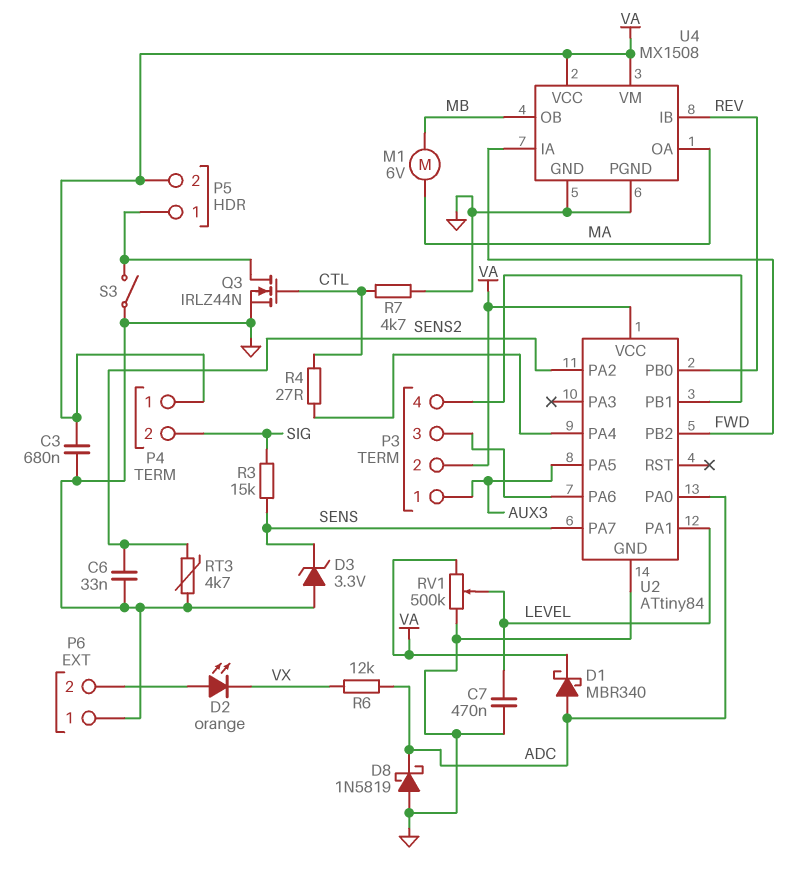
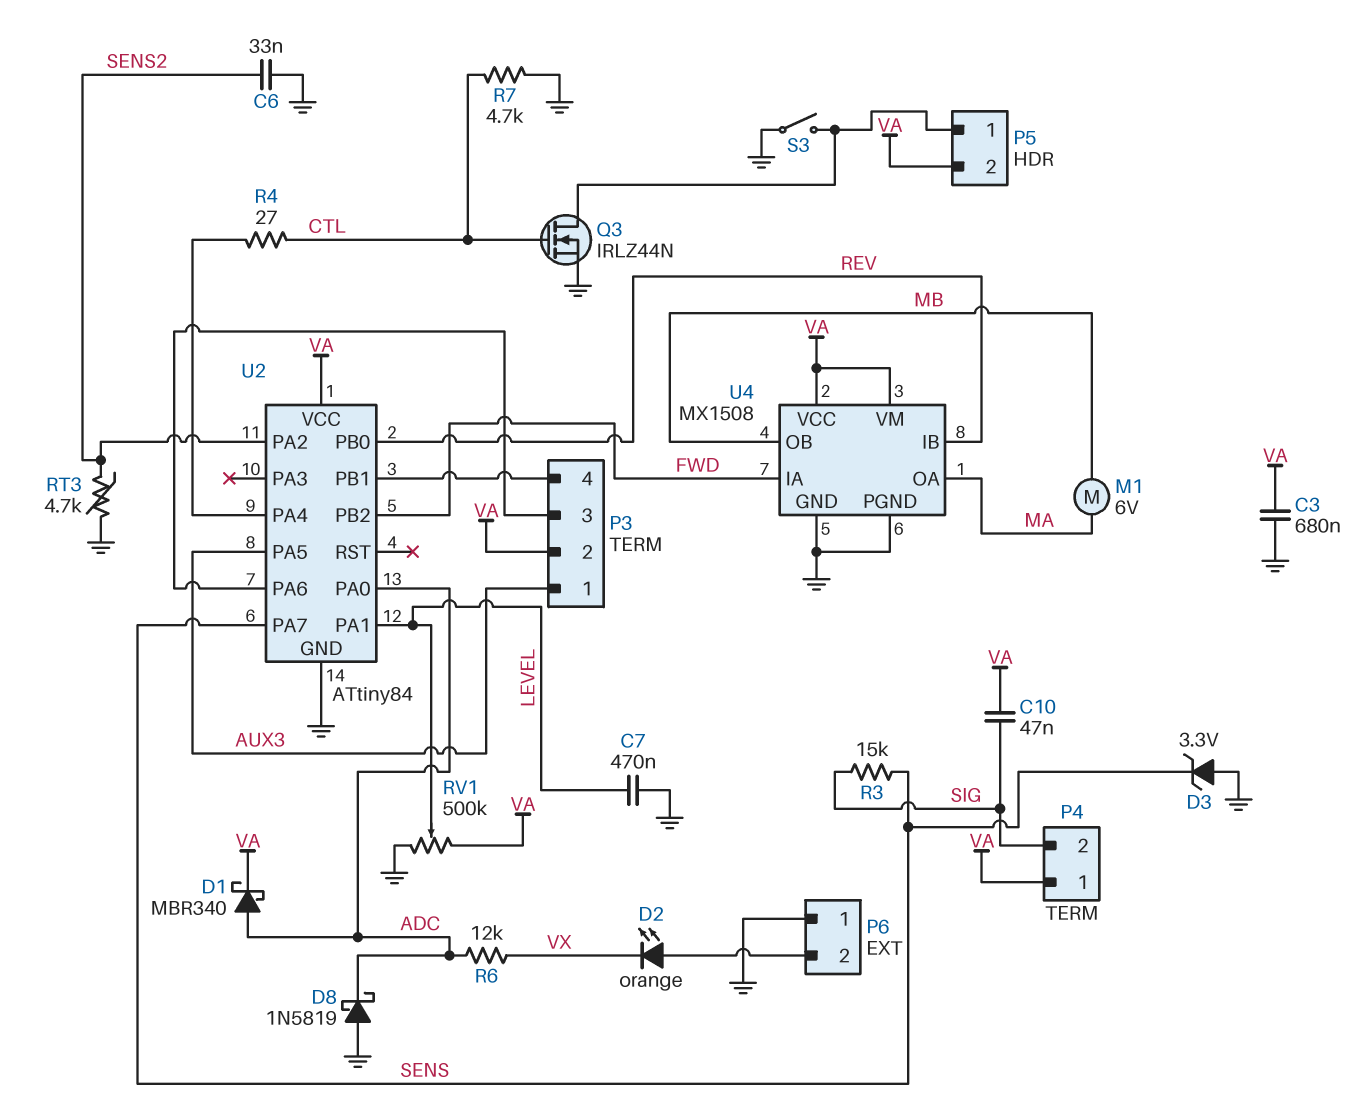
C10: none -> 47nF (SIG, VA)

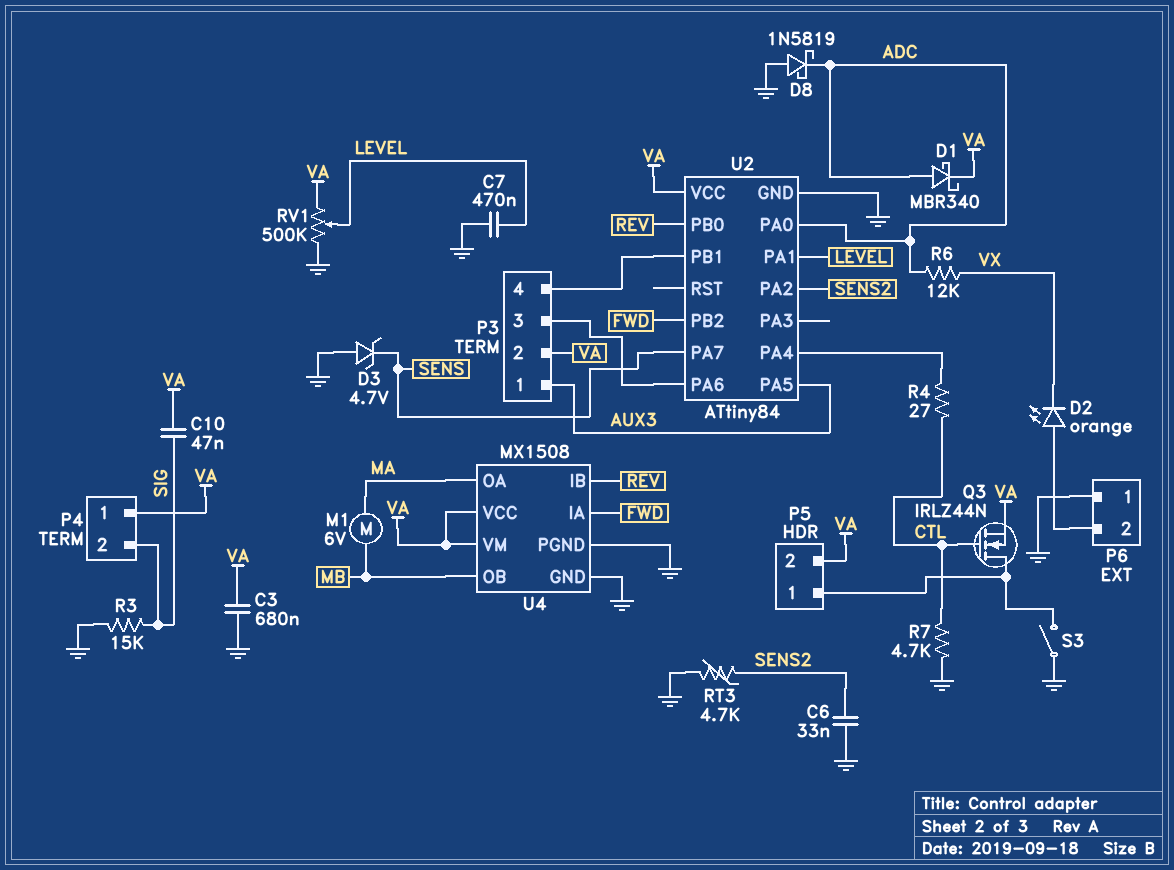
D3: zener 3.3V (A GND, K SENS) -> zener 4.7V (A GND, K SENS)
Q3: NMOS IRLZ44N (G CTL, D P5/1, S GND) -> NMOS IRLZ44N (G CTL, D P5/1, S VA)
R3: 15k (SENS, SIG) -> 15k (GND, SIG)

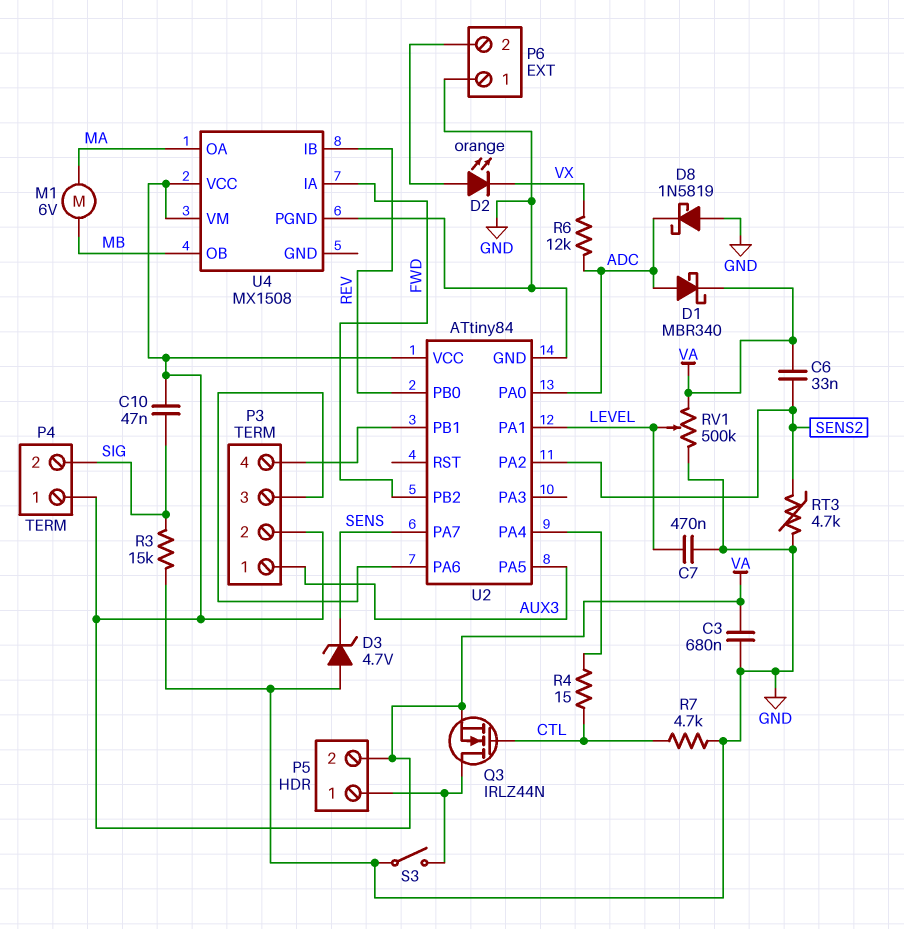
C6: 33nF (GND, SENS2) -> 33nF (SENS2, VA)
R4: 27 (CTL, U2/PA4) -> 15 (CTL, U2/PA4)
U4 pin GND: GND -> none

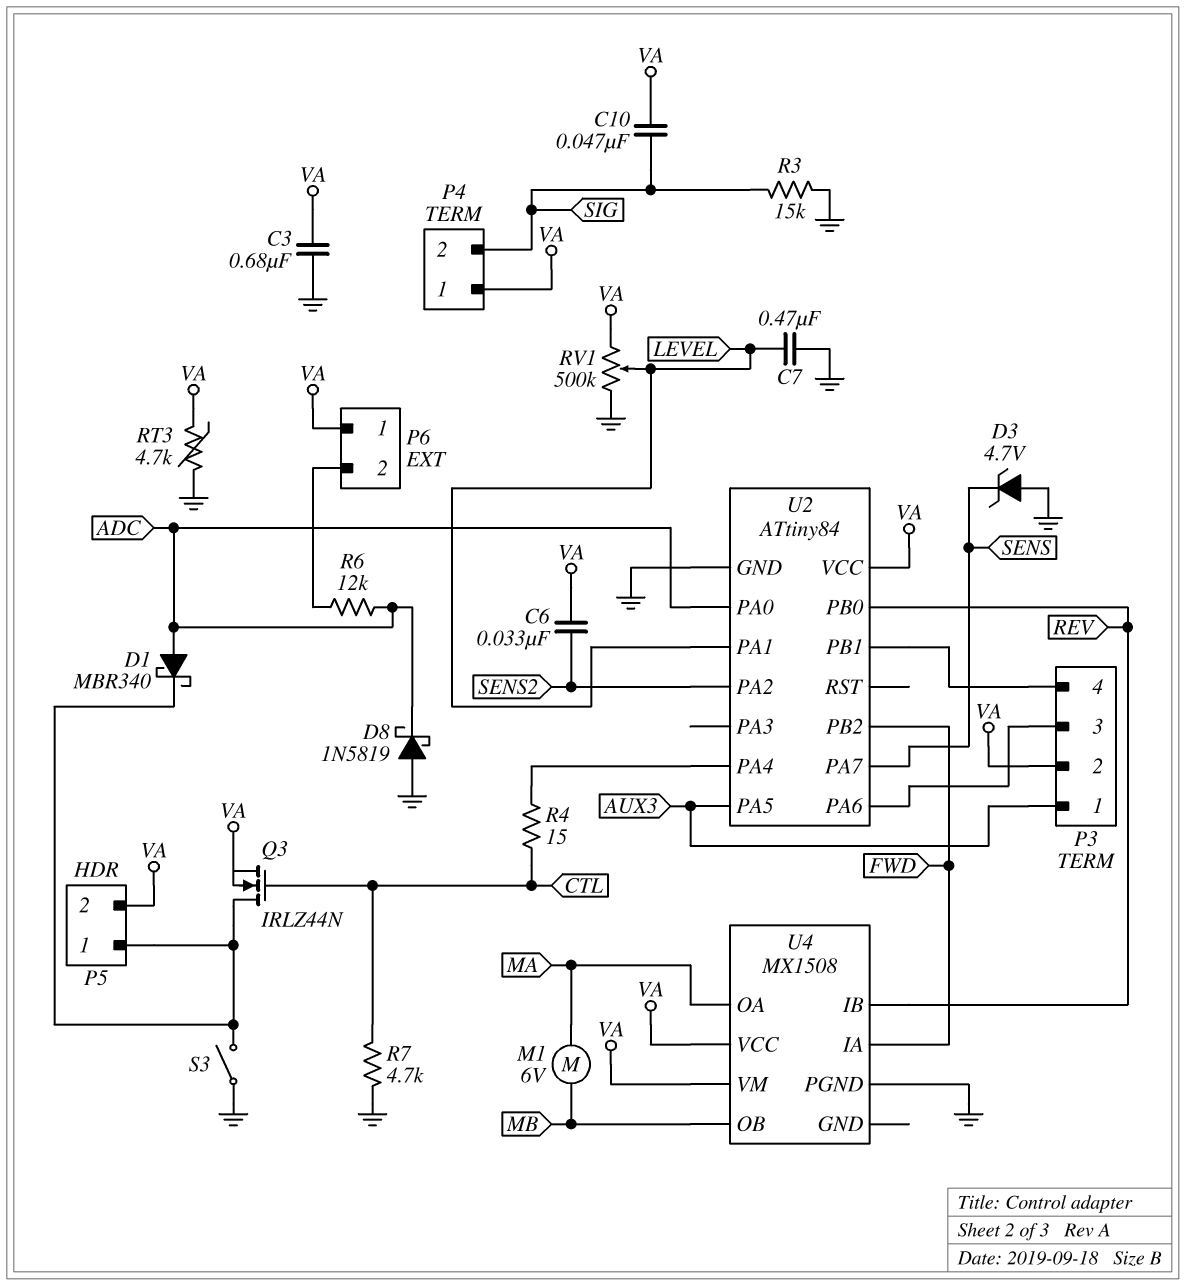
D1: schottky MBR340 (A ADC, K VA) -> schottky MBR340 (A ADC, K P5/1)
D2: LED orange (A P6/2, K VX) -> none
P6 pin 1: GND -> VA
R6: 12k (ADC, VX) -> 12k (ADC, P6/2)
RT3: 4.7k (GND, SENS2) -> 4.7k (GND, VA)

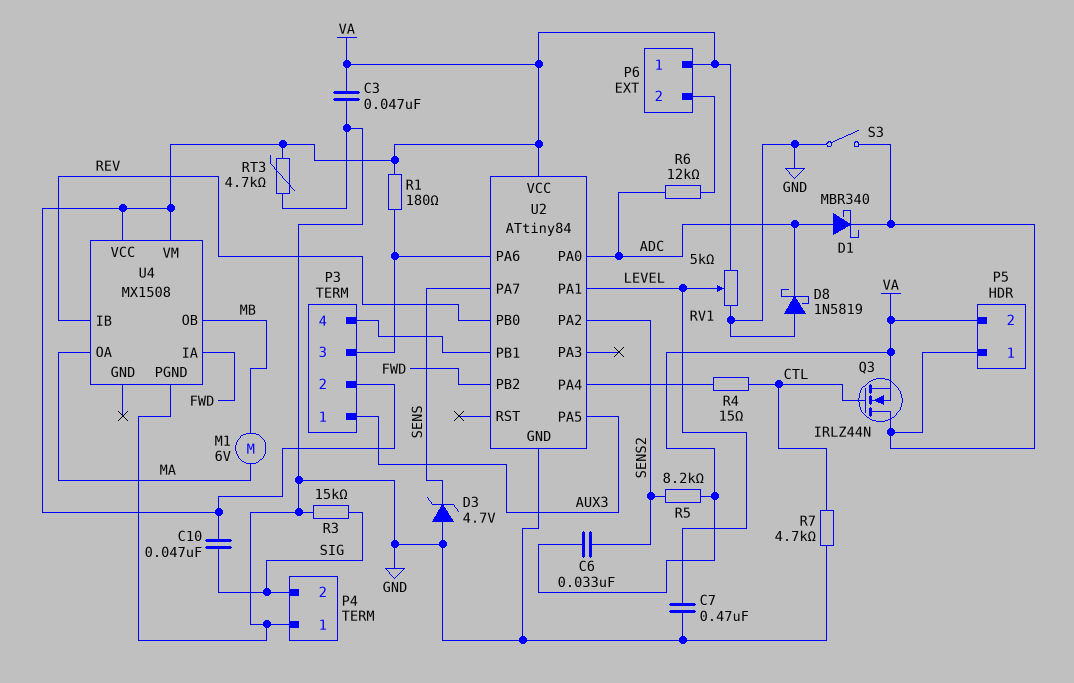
C3: 680nF (GND, VA) -> 47nF (GND, VA)
P4 pin 1: VA -> GND
R1: none -> 180 (P3/3, VA)
R5: none -> 8.2k (SENS2, VA)
RV1: 500k (GND, VA, wiper LEVEL) -> 5k (GND, VA, wiper LEVEL)

